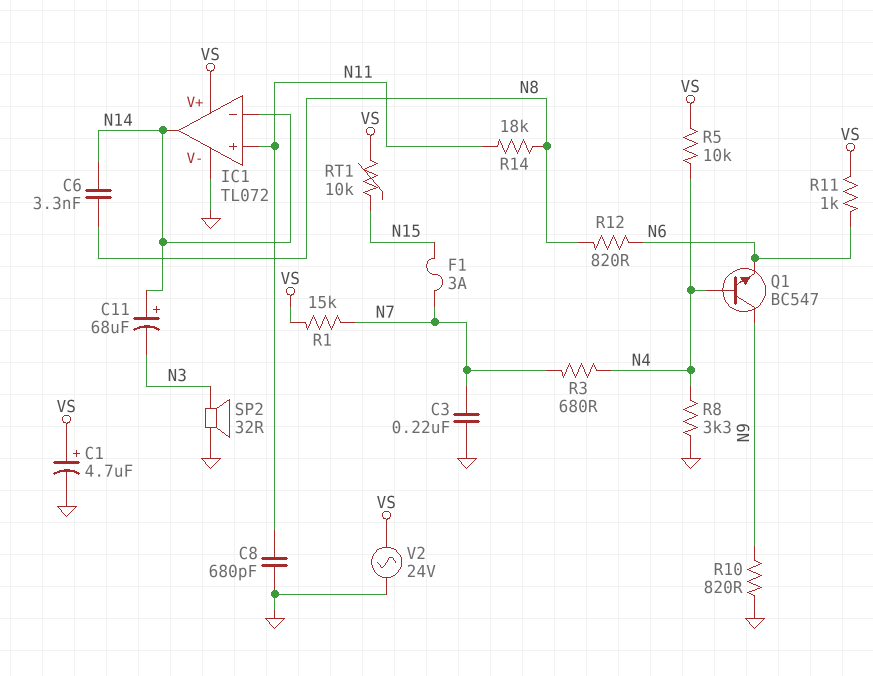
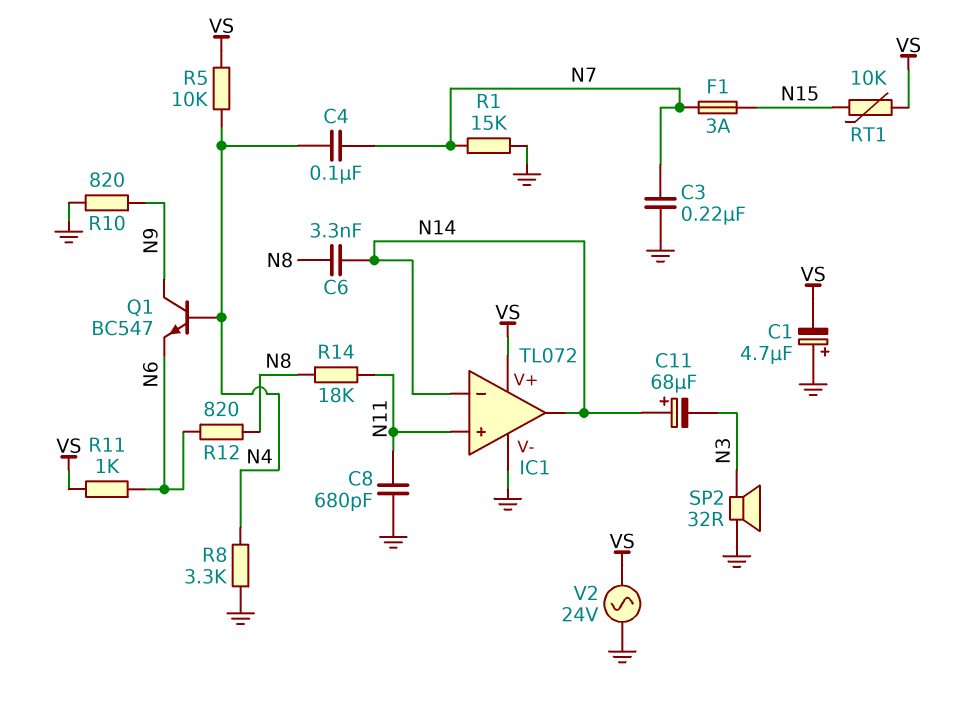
C1: 4.7uF (plus VS, minus GND) -> 4.7uF (plus GND, minus VS)
C4: none -> 100nF (N4, N7)
R1: 15k (N7, VS) -> 15k (GND, N7)
R3: 680 (N4, N7) -> none

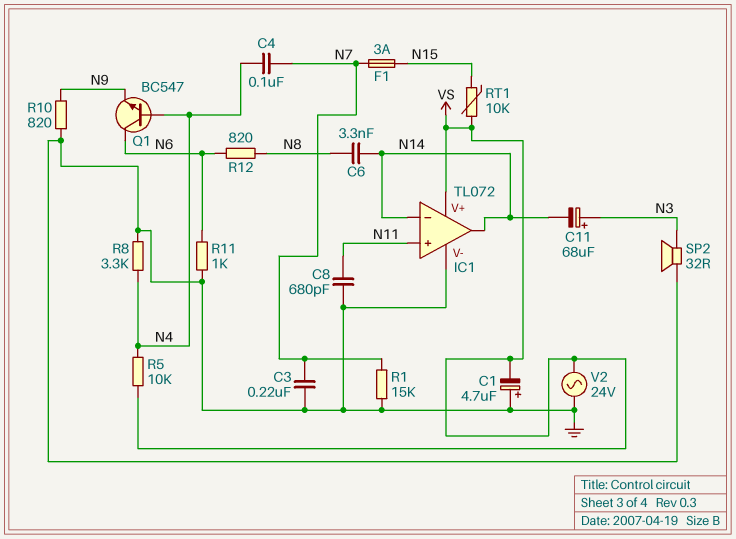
C11: 68uF (plus N14, minus N3) -> 68uF (plus N3, minus N14)
Q1: NPN BC547 (B N4, C N9, E N6) -> NPN BC547 (B N4, C N6, E N9)
R11: 1k (N6, VS) -> 1k (GND, N6)
R14: 18k (N8, N11) -> none

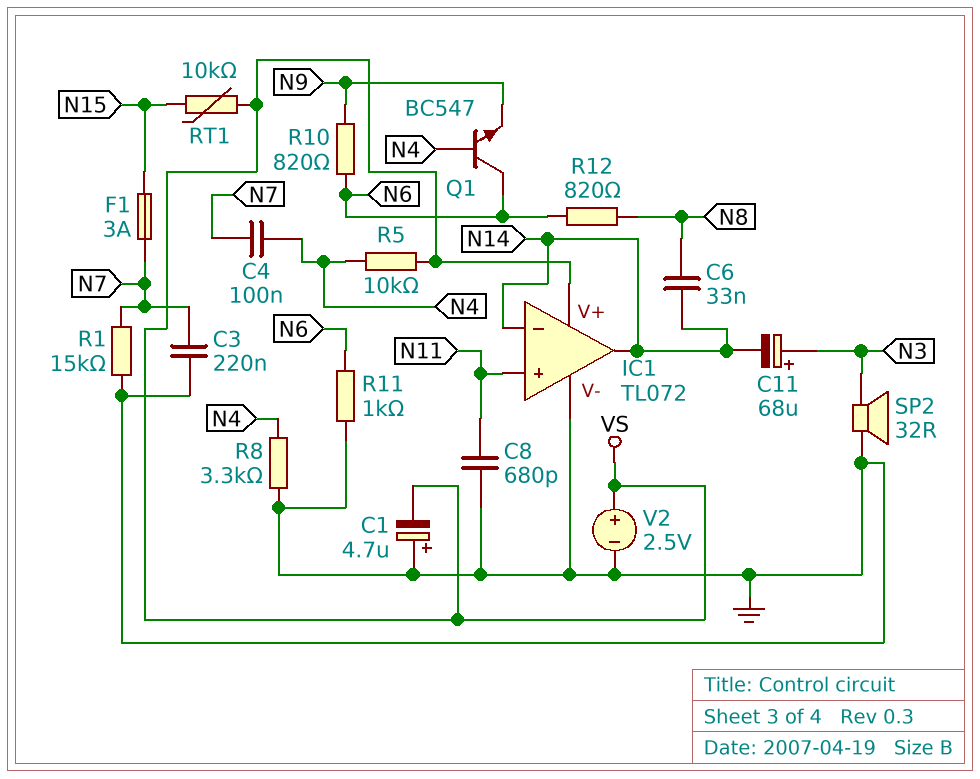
C6: 3.3nF (N8, N14) -> 33nF (N8, N14)
R10: 820 (GND, N9) -> 820 (N6, N9)
V2: AC 24V (GND, VS) -> 2.5V (plus VS, minus GND)

